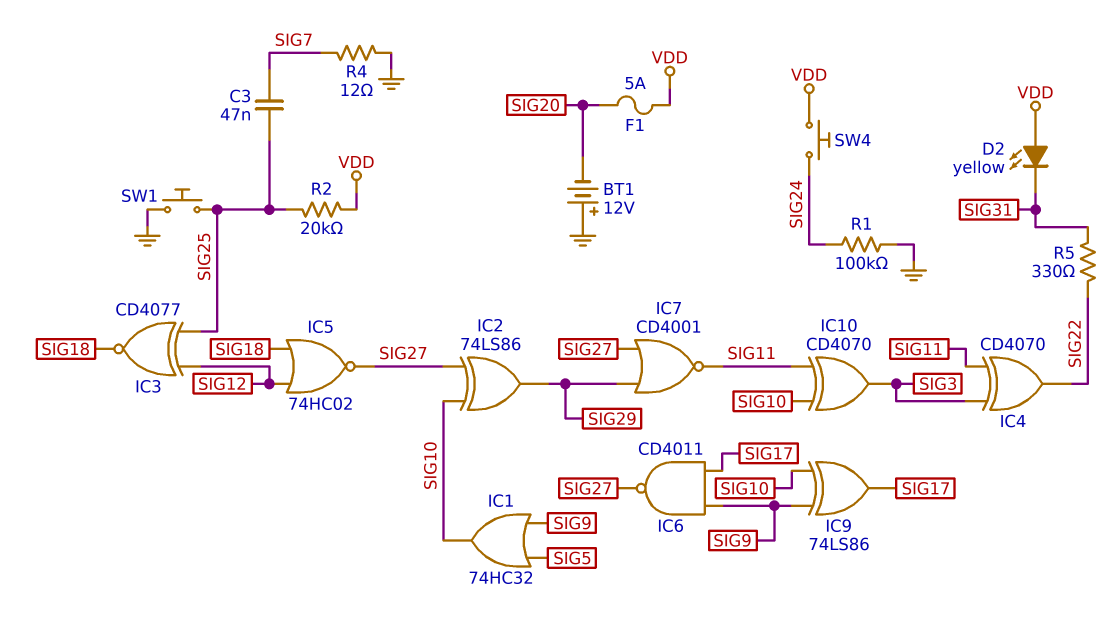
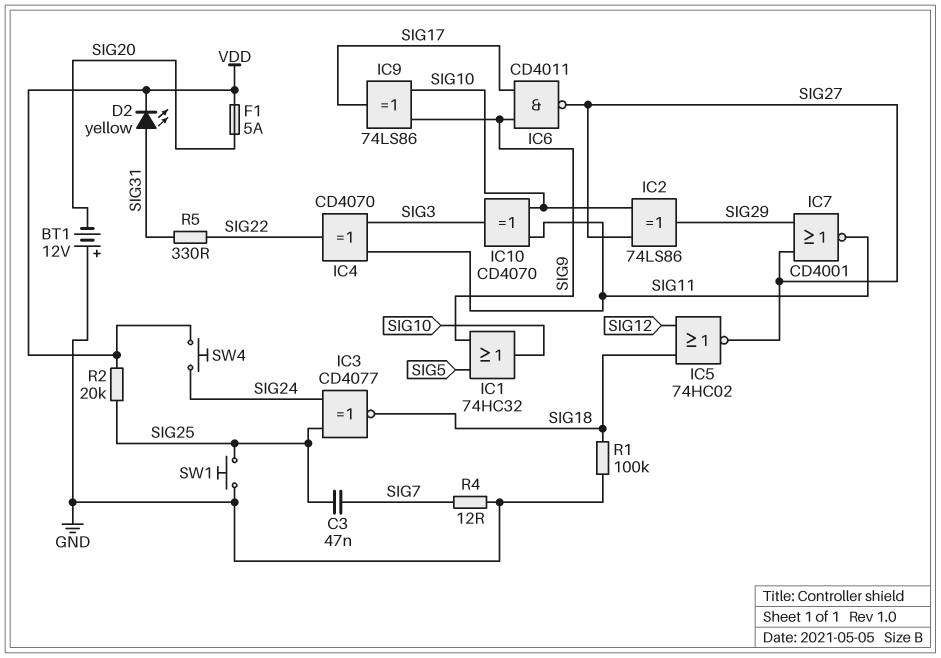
D2: LED yellow (A VDD, K SIG31) -> LED yellow (A SIG31, K VDD)
IC3: XNOR CD4077 (in SIG12, in SIG25, out SIG18) -> XNOR CD4077 (in SIG24, in SIG25, out SIG18)
R1: 100k (GND, SIG24) -> 100k (GND, SIG18)

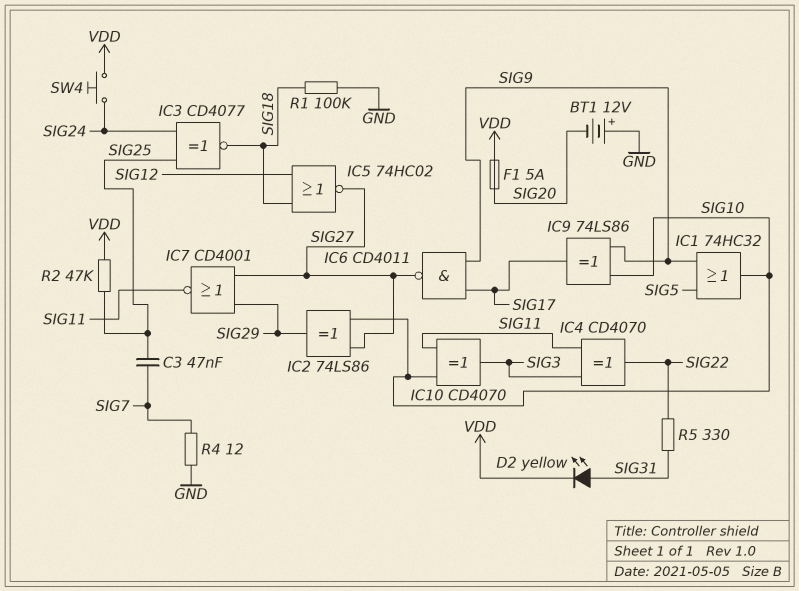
R2: 20k (SIG25, VDD) -> 47k (SIG25, VDD)
SW1: button (GND, SIG25) -> none

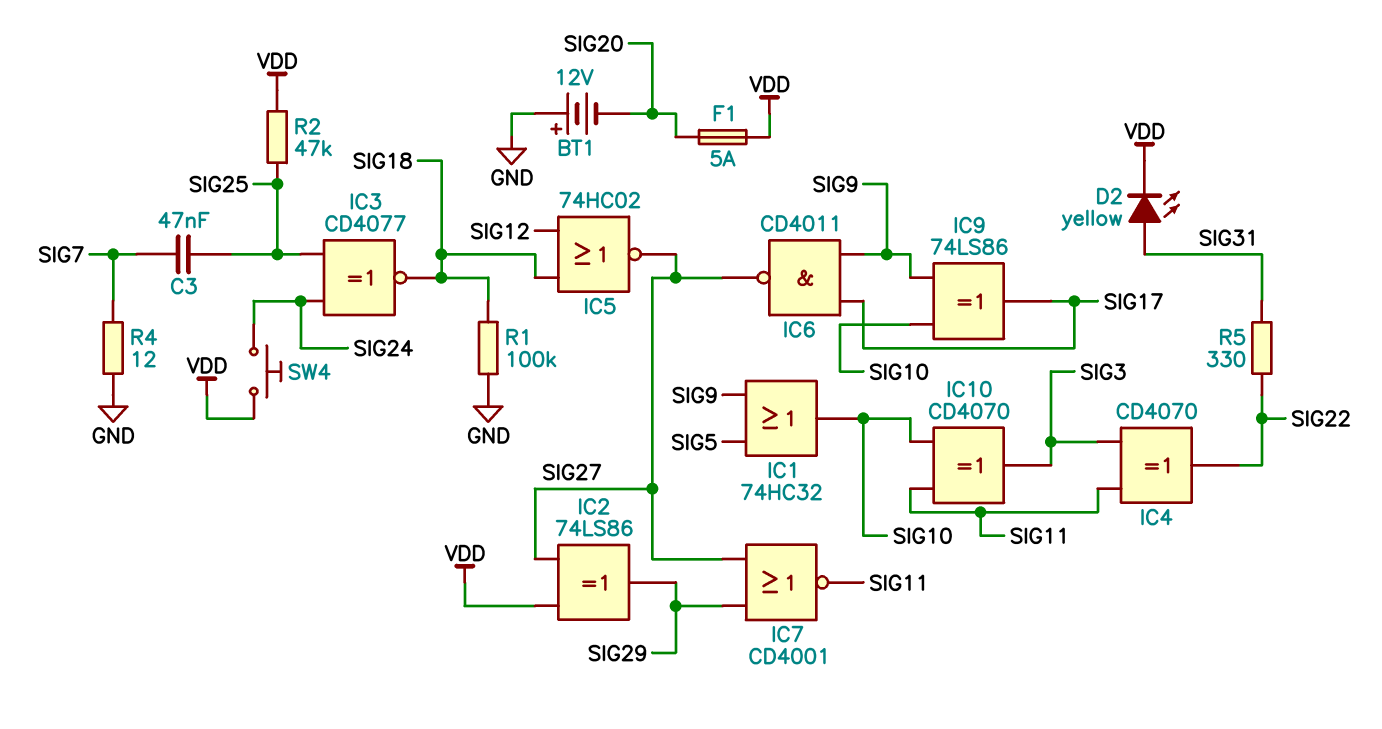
IC2: XOR 74LS86 (in SIG10, in SIG27, out SIG29) -> XOR 74LS86 (in SIG27, in VDD, out SIG29)

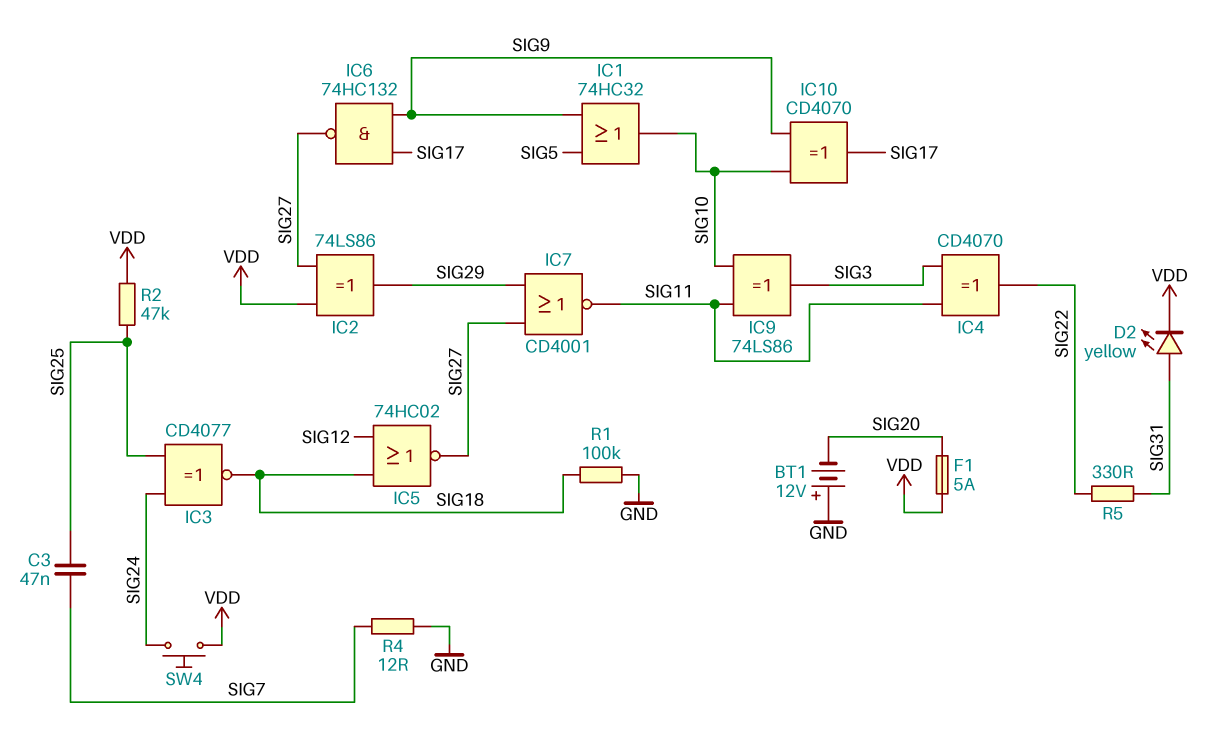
IC6: NAND CD4011 (in SIG9, in SIG17, out SIG27) -> NAND 74HC132 (in SIG9, in SIG17, out SIG27)
IC9: XOR 74LS86 (in SIG9, in SIG10, out SIG17) -> XOR 74LS86 (in SIG10, in SIG11, out SIG3)
IC10: XOR CD4070 (in SIG10, in SIG11, out SIG3) -> XOR CD4070 (in SIG9, in SIG10, out SIG17)

